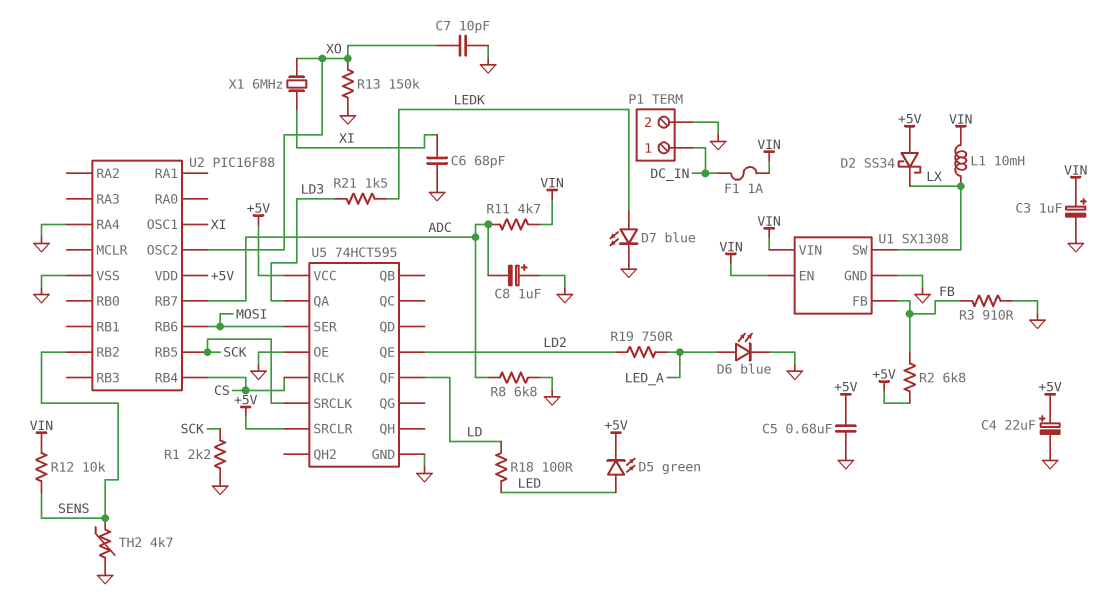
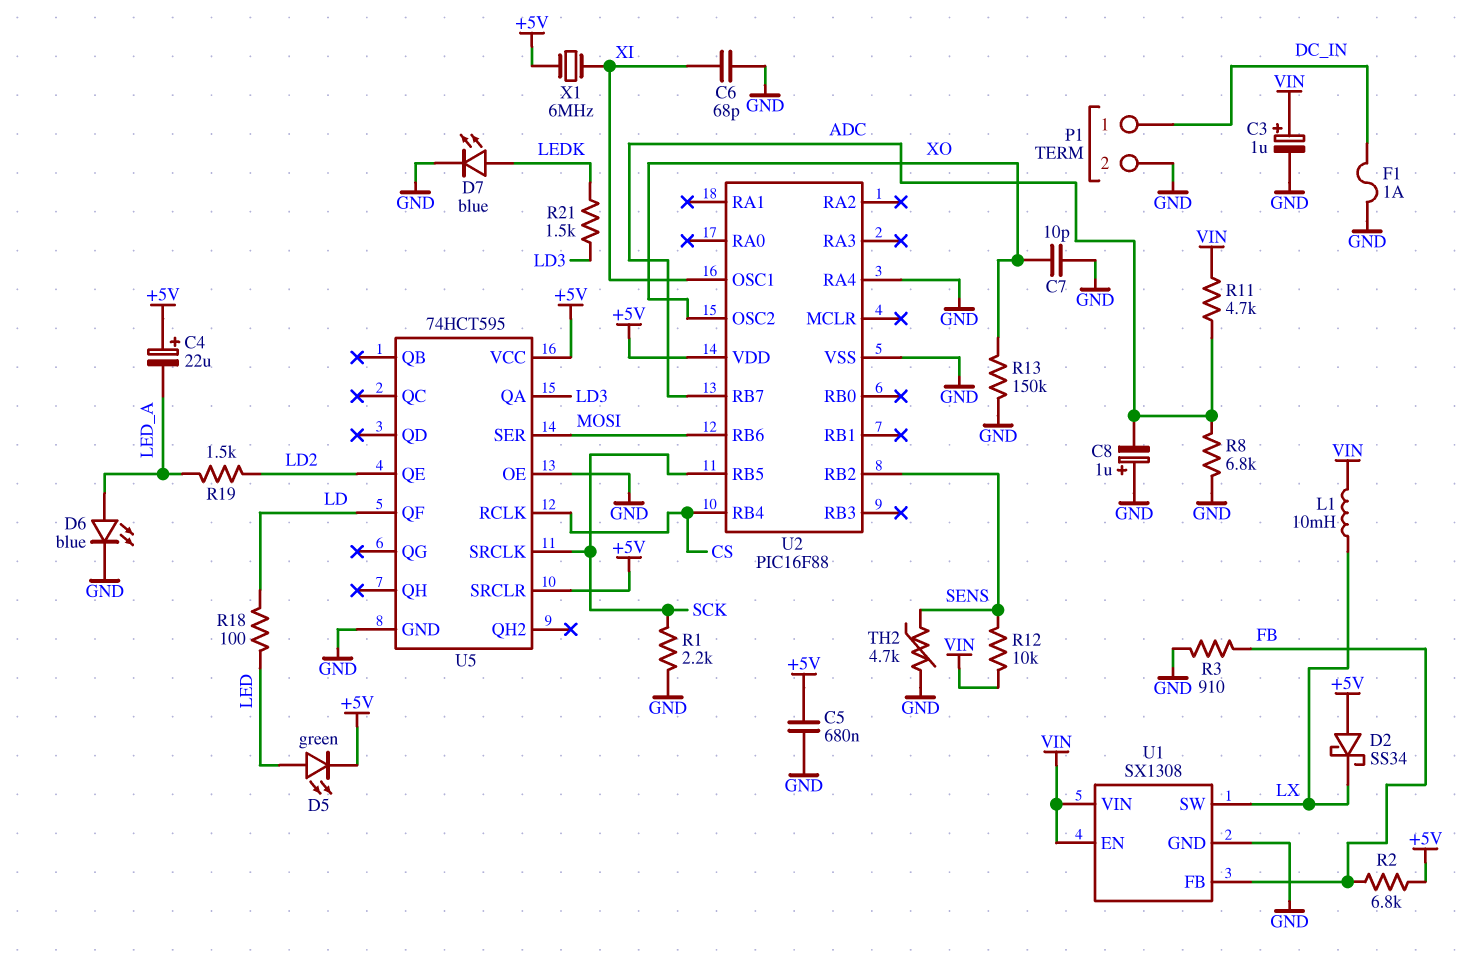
C4: 22uF (plus +5V, minus GND) -> 22uF (plus +5V, minus LED_A)
F1: 1A (DC_IN, VIN) -> 1A (DC_IN, GND)
R19: 750 (LD2, LED_A) -> 1.5k (LD2, LED_A)
X1: 6MHz (XI, XO) -> 6MHz (+5V, XI)

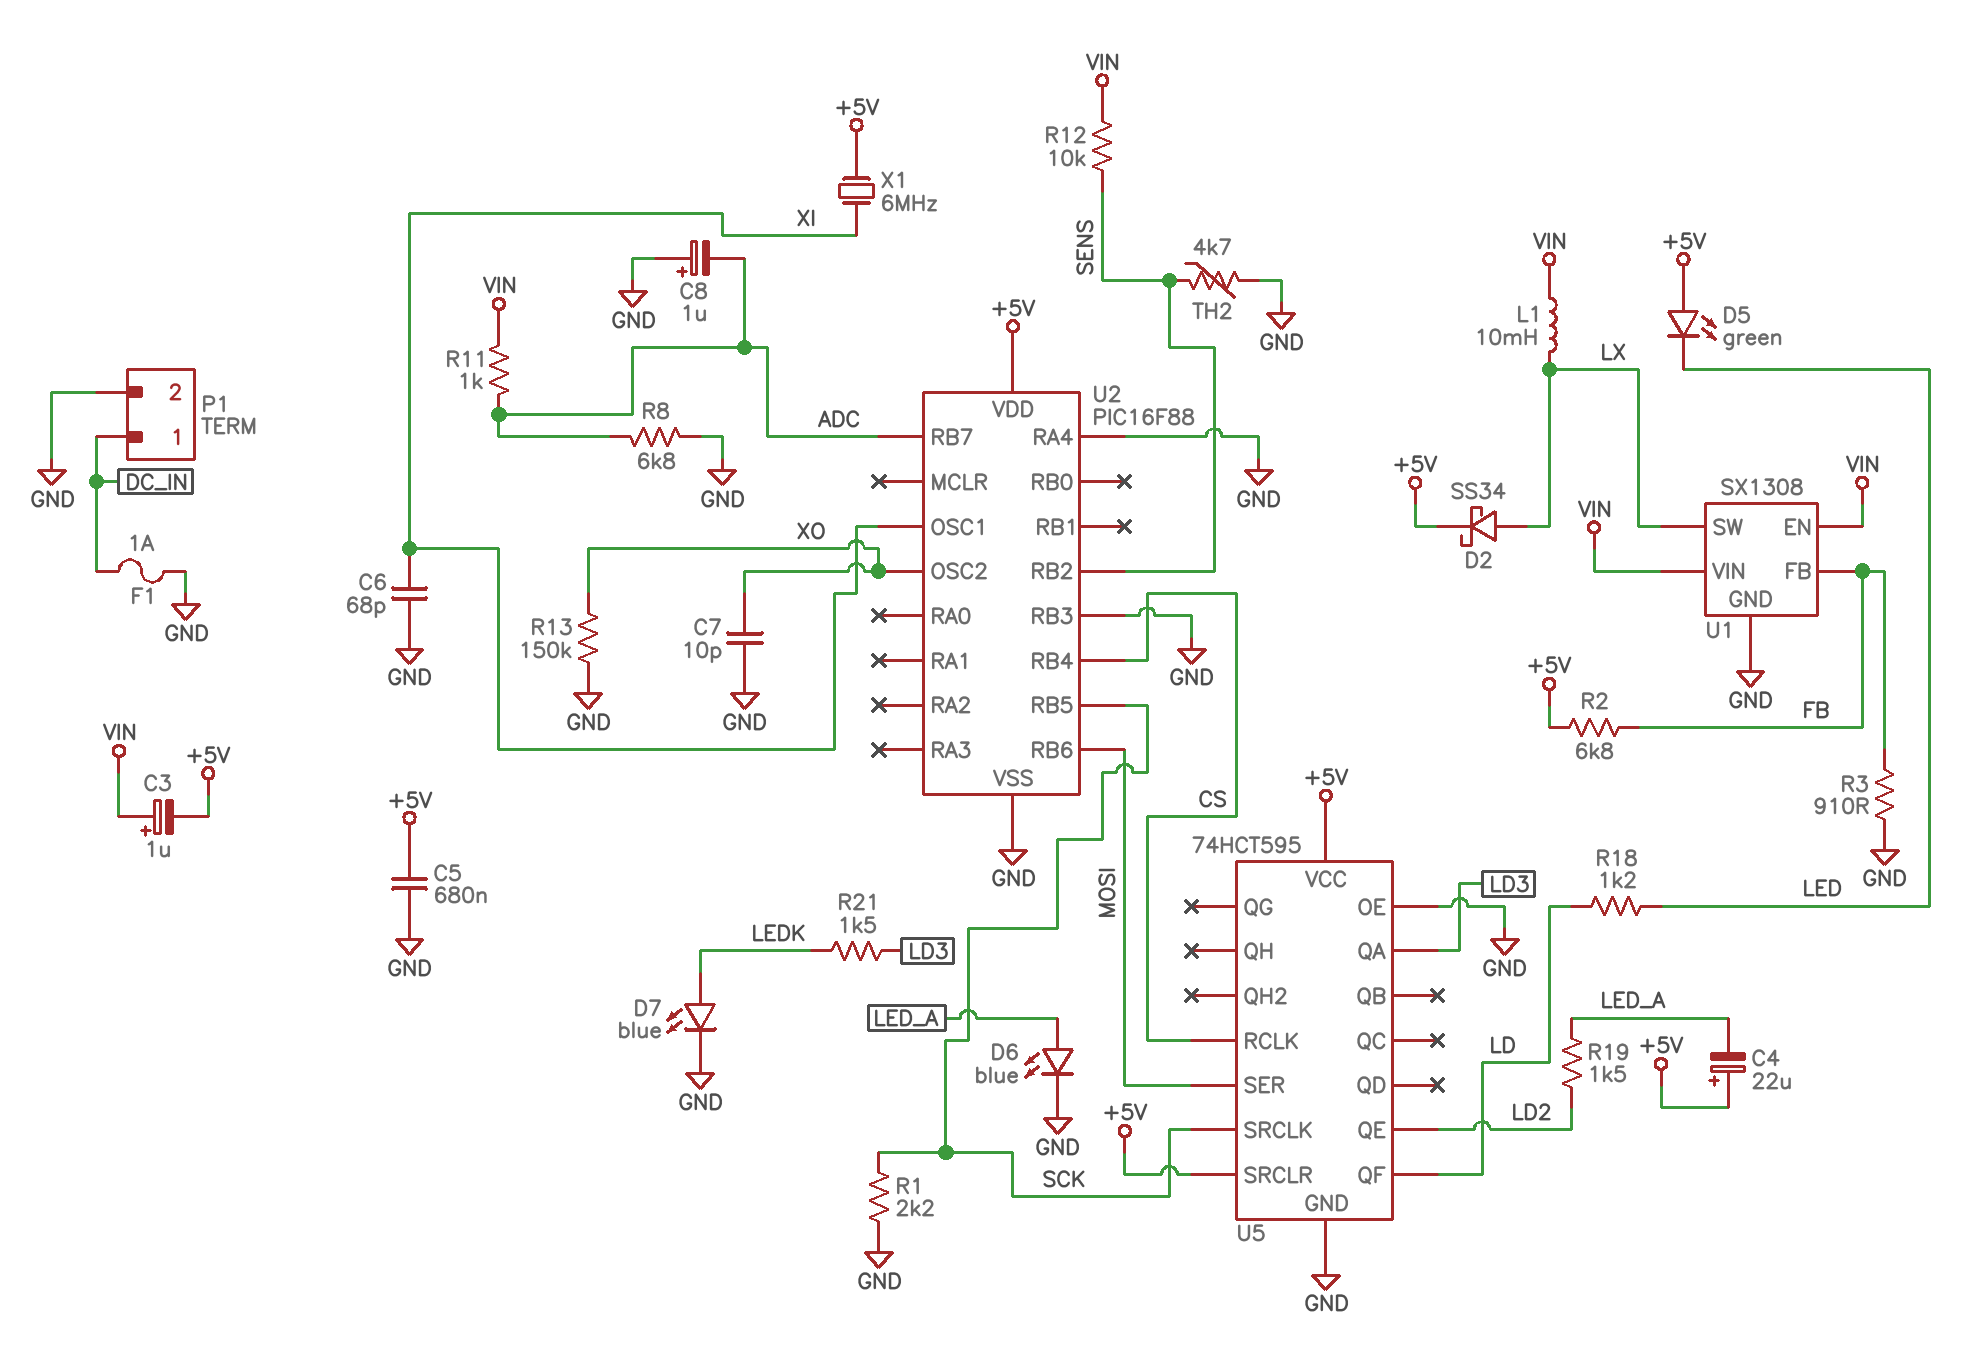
C3: 1uF (plus VIN, minus GND) -> 1uF (plus VIN, minus +5V)
D2: schottky SS34 (A +5V, K LX) -> schottky SS34 (A LX, K +5V)
D5: LED green (A LED, K +5V) -> LED green (A +5V, K LED)
R11: 4.7k (ADC, VIN) -> 1k (ADC, VIN)
R18: 100 (LD, LED) -> 1.2k (LD, LED)
U2 pin RB3: none -> GND

